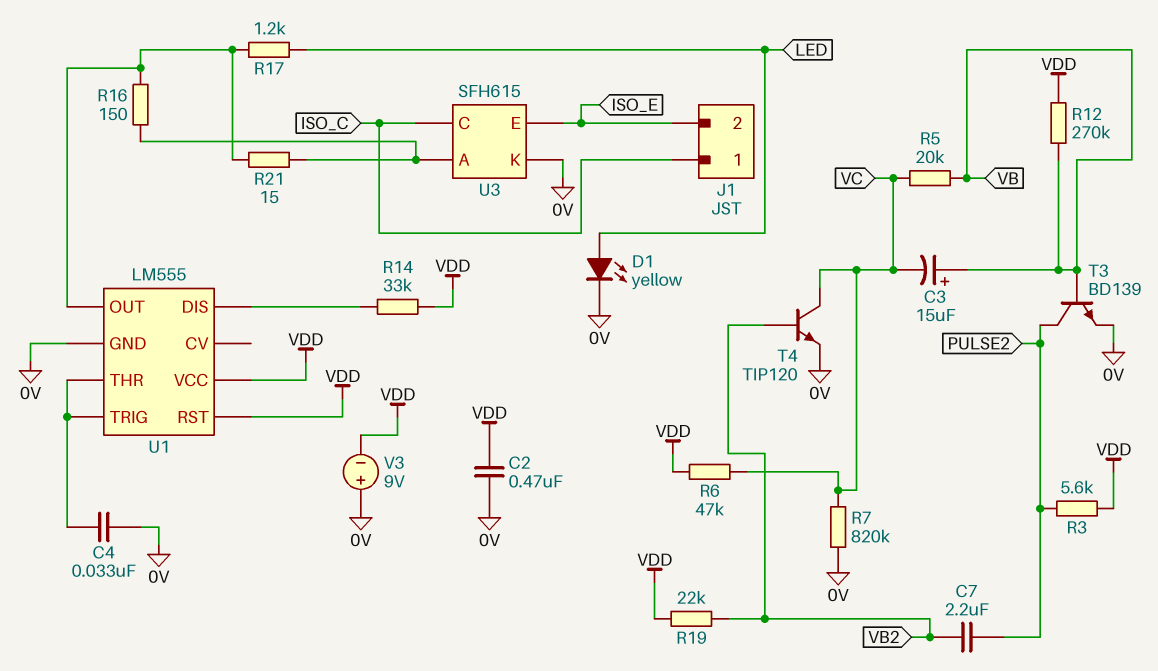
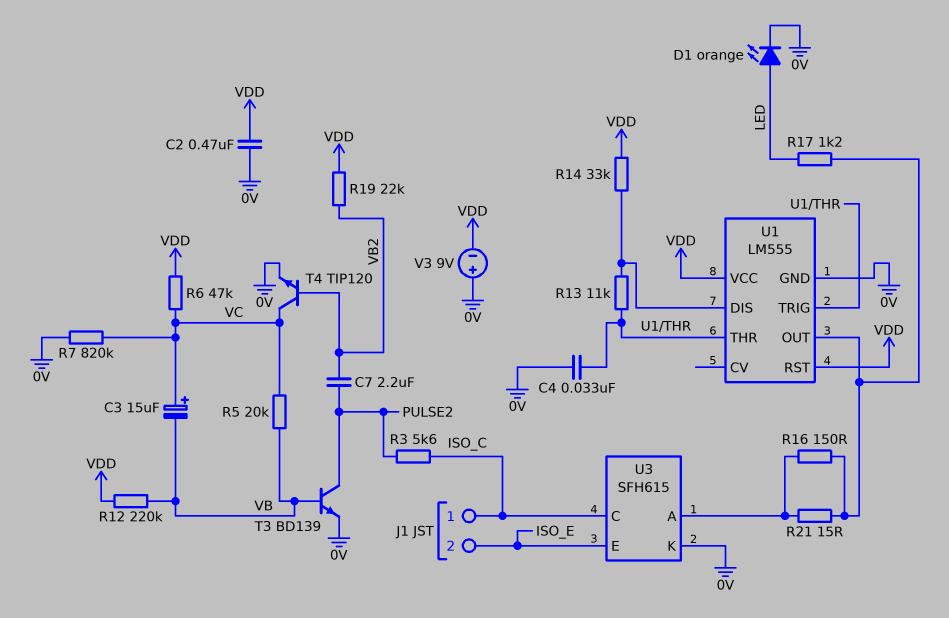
C3: 15uF (plus VB, minus VC) -> 15uF (plus VC, minus VB)
D1: LED yellow (A LED, K 0V) -> LED orange (A LED, K 0V)
R3: 5.6k (PULSE2, VDD) -> 5.6k (ISO_C, PULSE2)
R12: 270k (VB, VDD) -> 220k (VB, VDD)
R13: none -> 11k (U1/DIS, U1/THR)

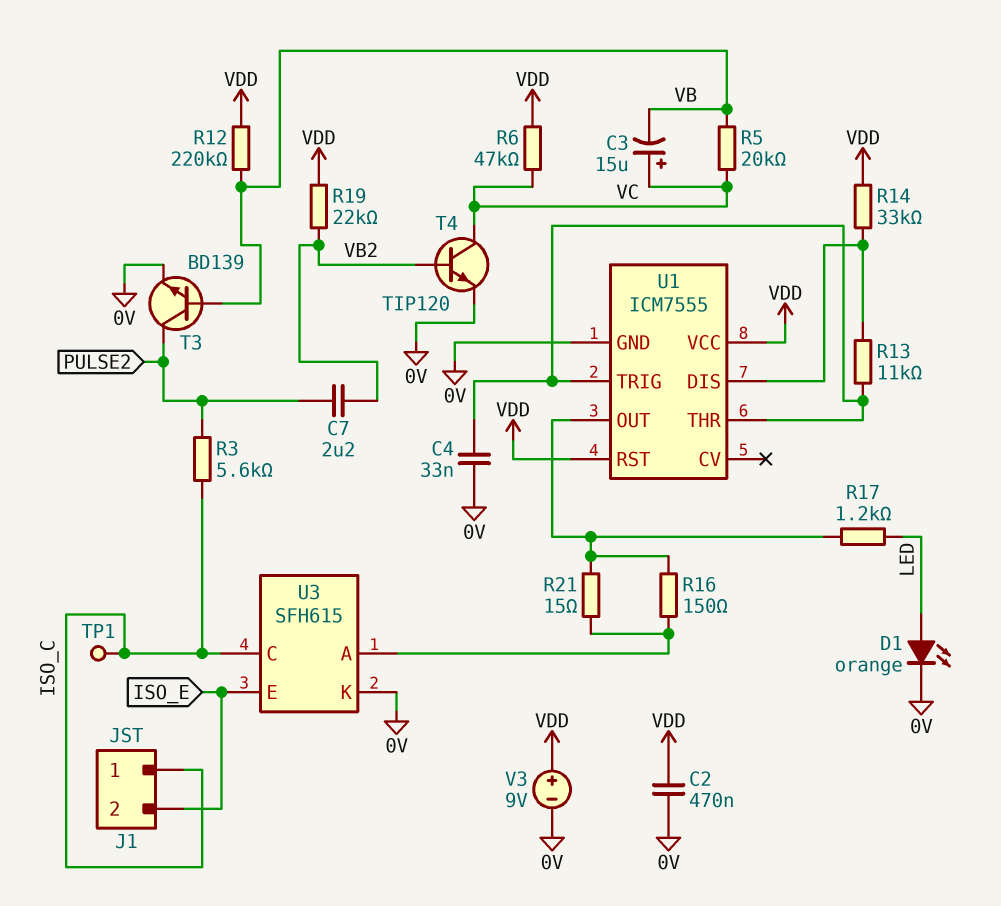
R7: 820k (0V, VC) -> none
TP1: none -> test point (ISO_C)
U1: LM555 -> ICM7555
V3: 9V (plus 0V, minus VDD) -> 9V (plus VDD, minus 0V)

